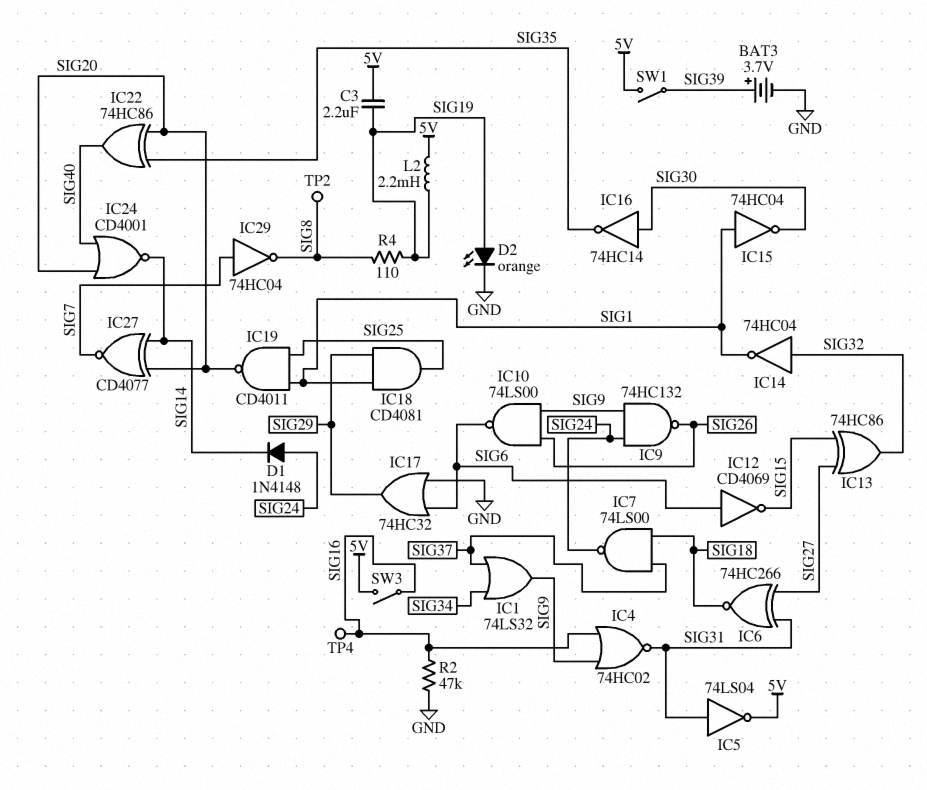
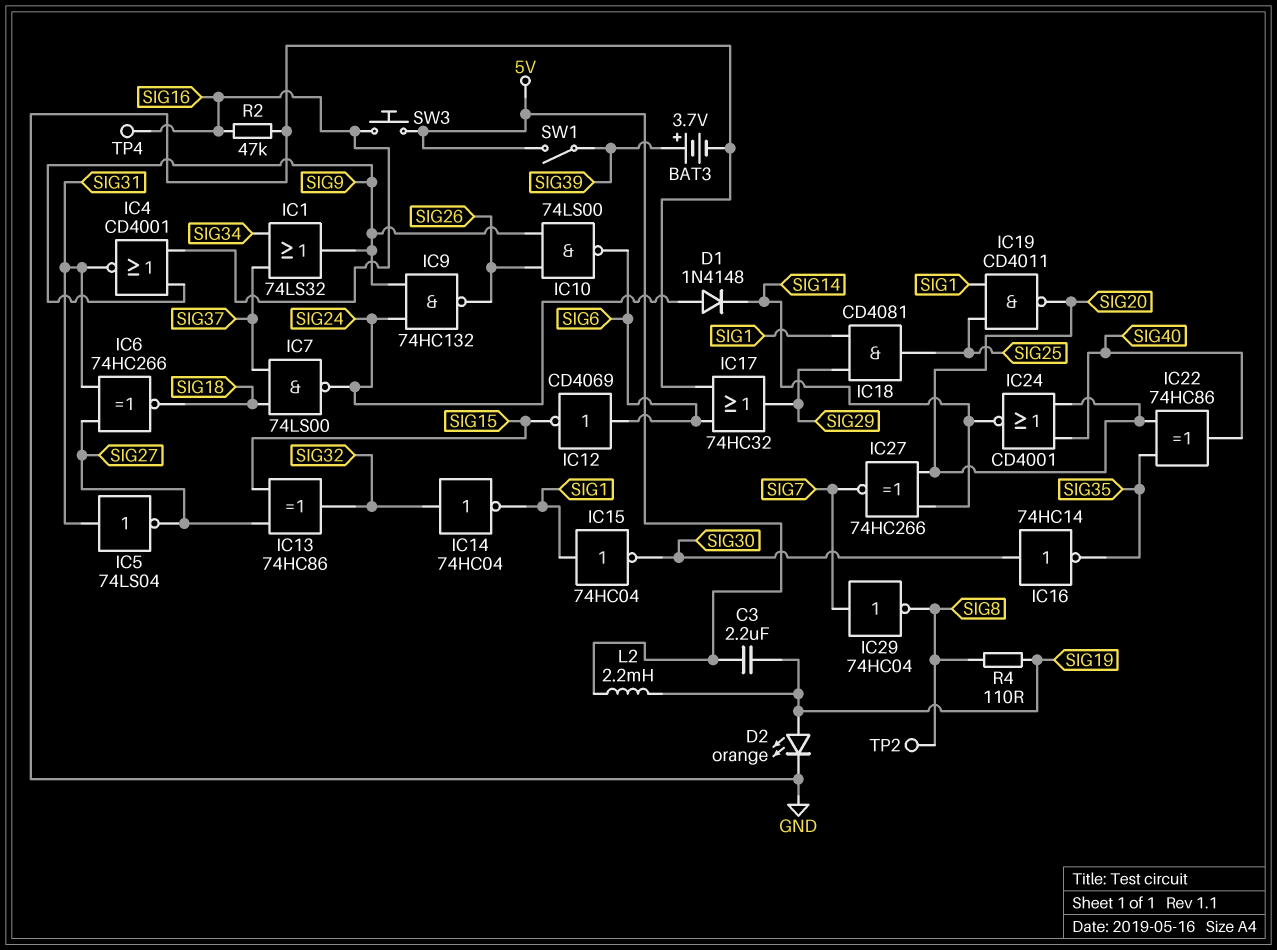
IC4: NOR 74HC02 (in SIG9, in SIG16, out SIG31) -> NOR CD4001 (in SIG9, in SIG16, out SIG31)
IC5: NOT 74LS04 (in SIG31, out 5V) -> NOT 74LS04 (in SIG31, out SIG27)
IC27: XNOR CD4077 (in SIG14, in SIG20, out SIG7) -> XNOR 74HC266 (in SIG14, in SIG20, out SIG7)
SW3: switch (5V, SIG16) -> button (5V, SIG16)

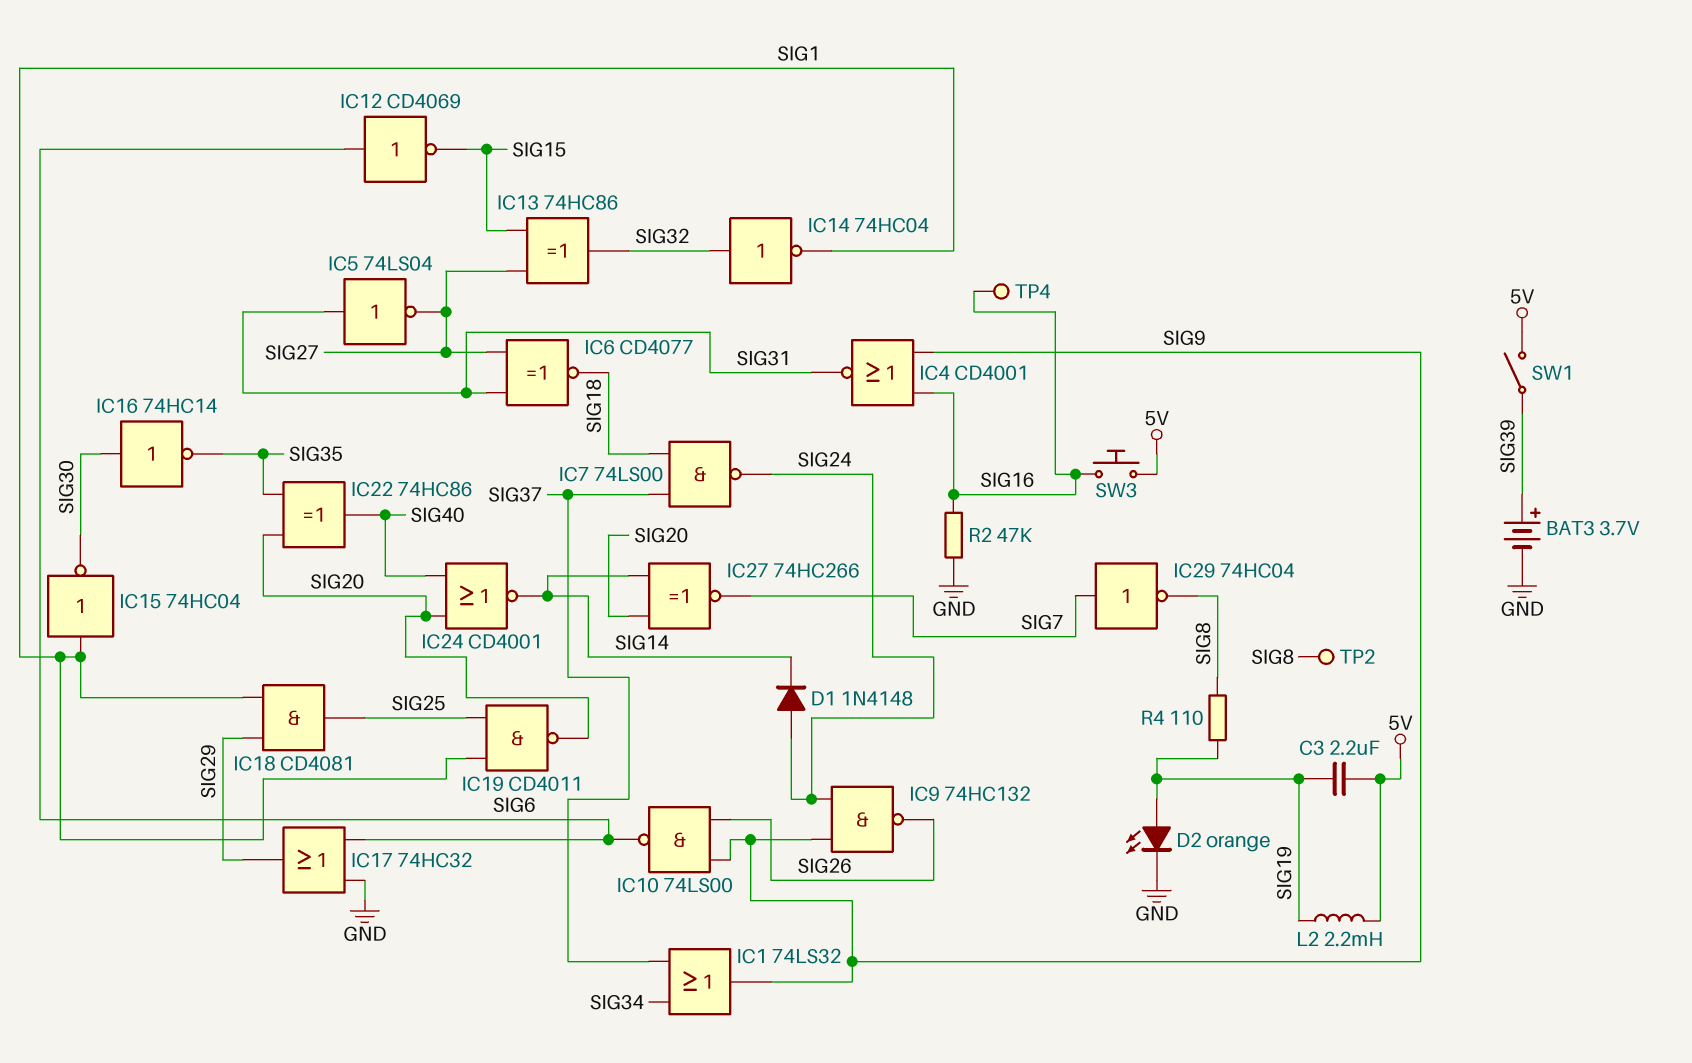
IC6: XNOR 74HC266 (in SIG27, in SIG31, out SIG18) -> XNOR CD4077 (in SIG27, in SIG31, out SIG18)

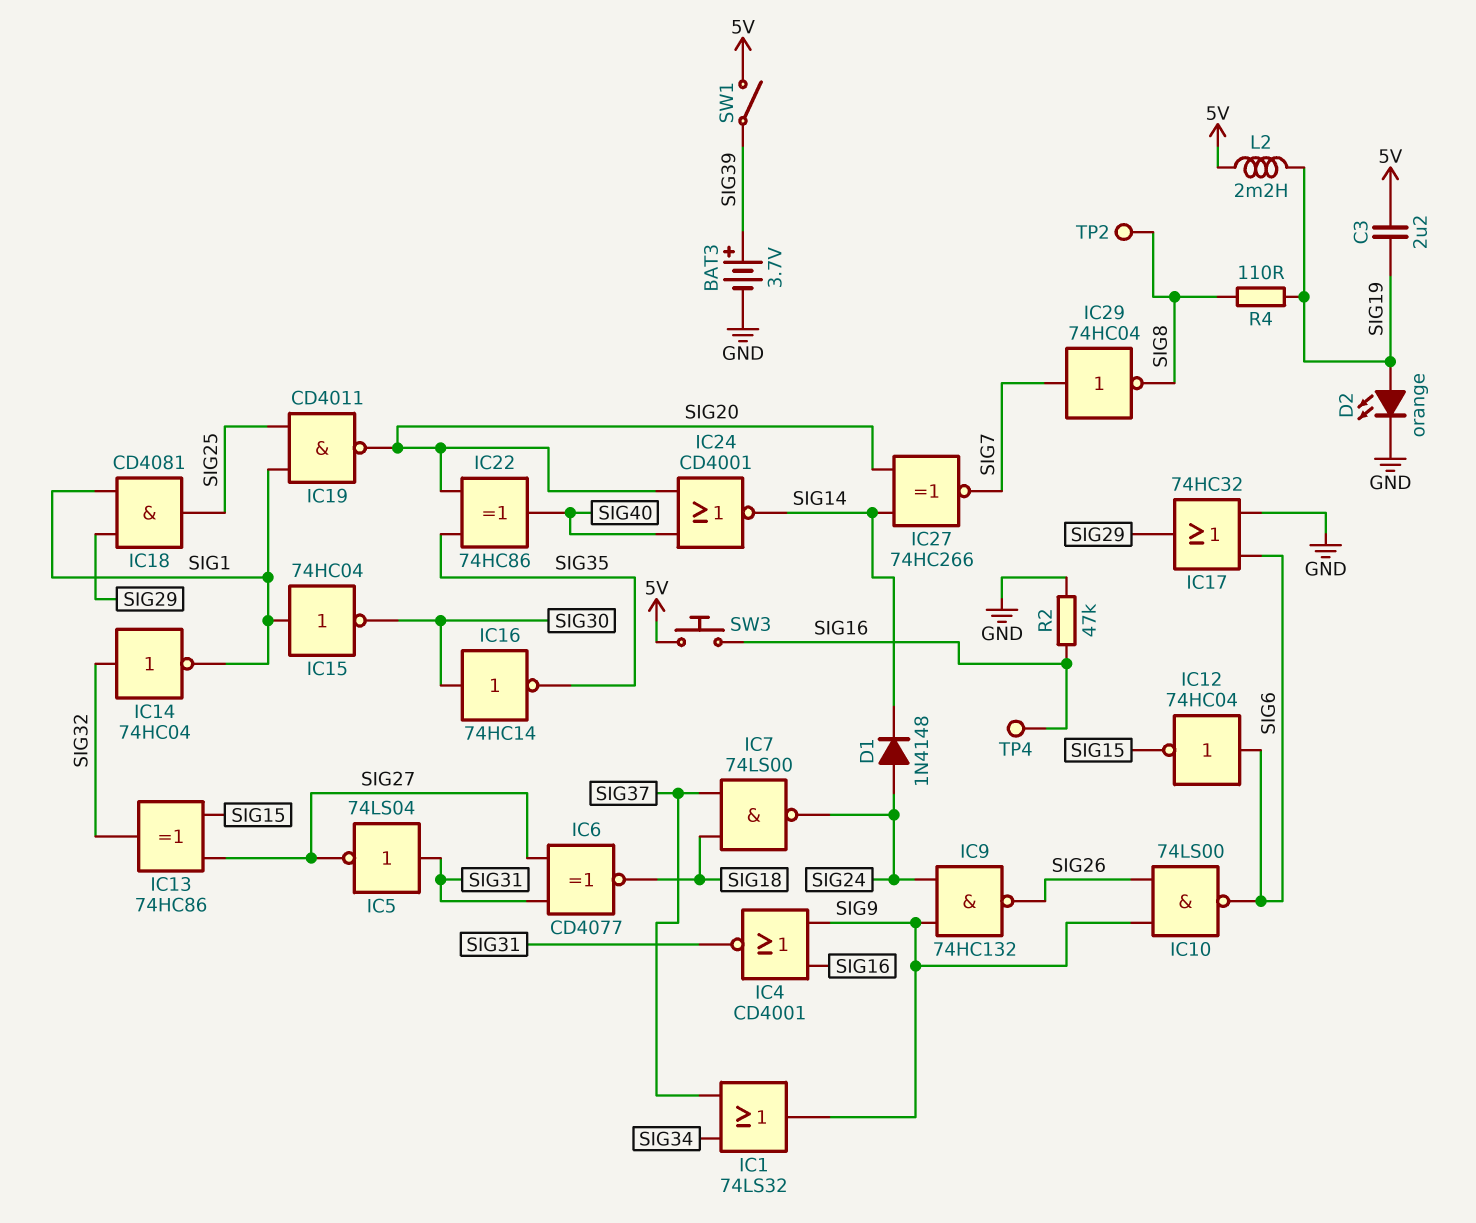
IC12: NOT CD4069 (in SIG6, out SIG15) -> NOT 74HC04 (in SIG6, out SIG15)

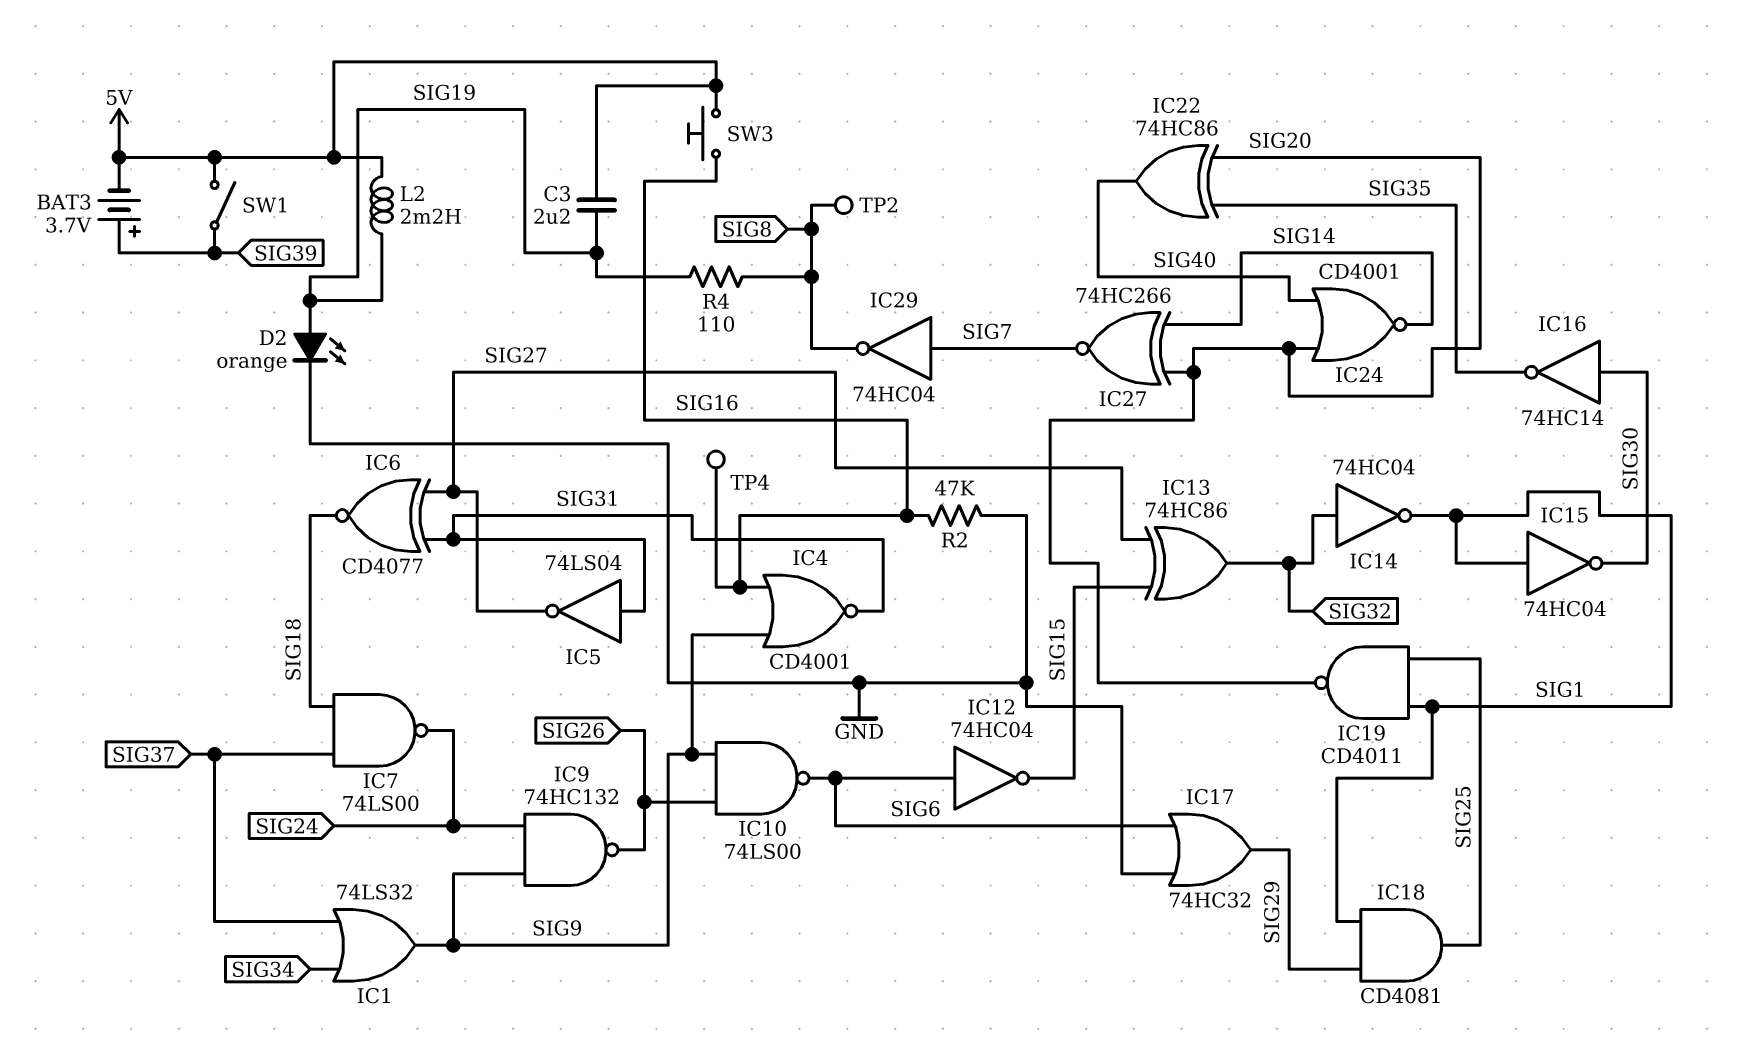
BAT3: 3.7V (plus SIG39, minus GND) -> 3.7V (plus SIG39, minus 5V)
D1: diode 1N4148 (A SIG24, K SIG14) -> none

